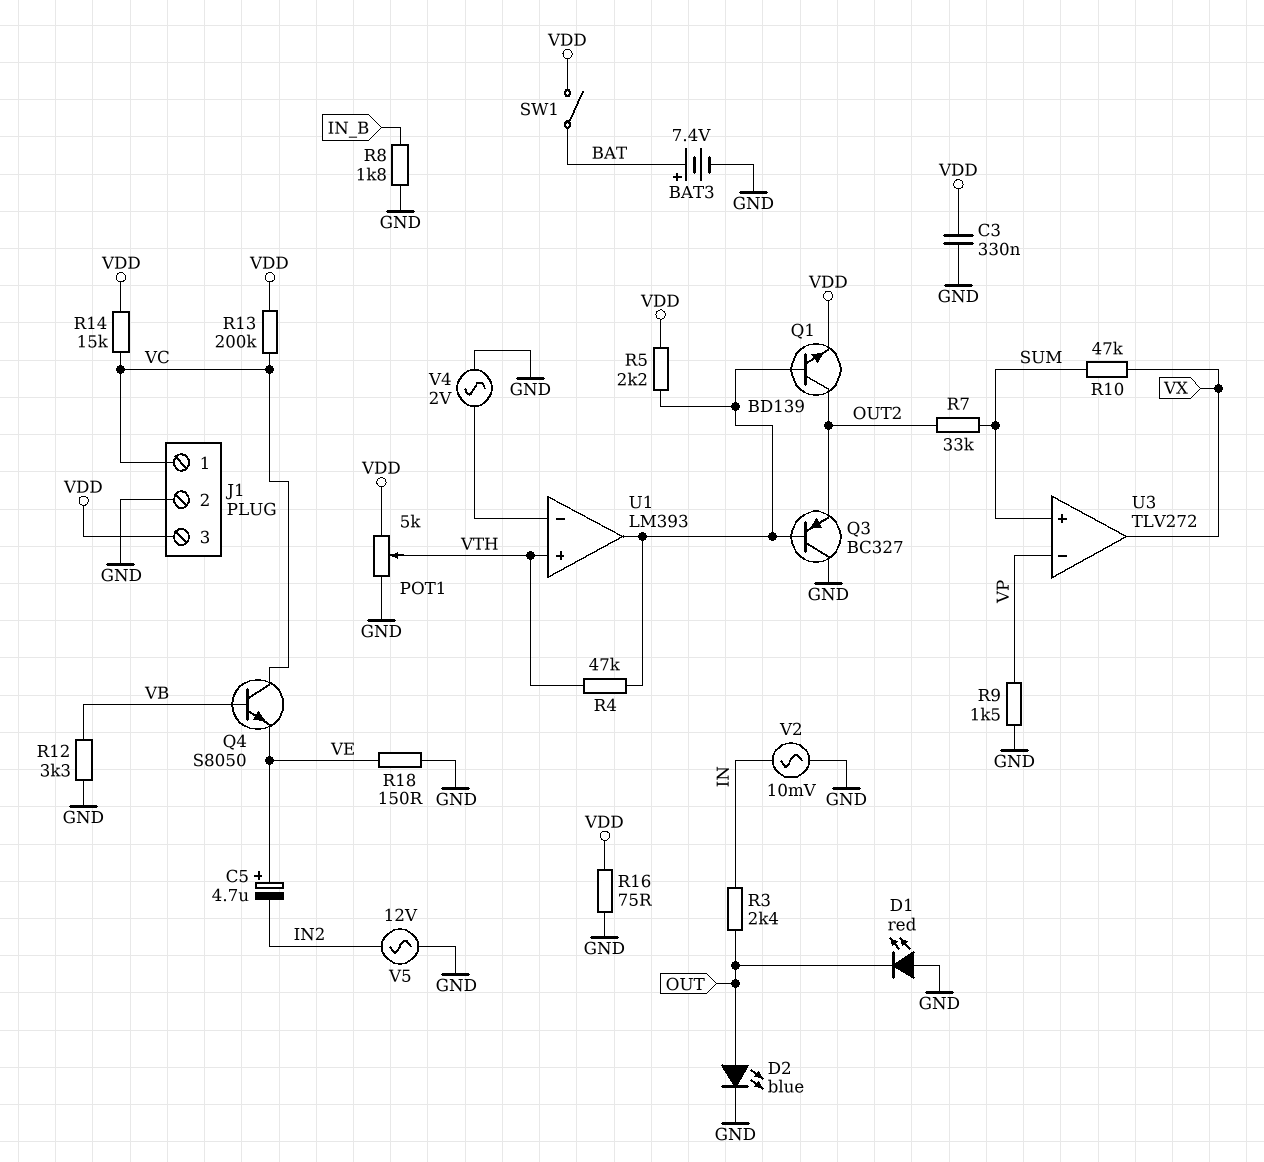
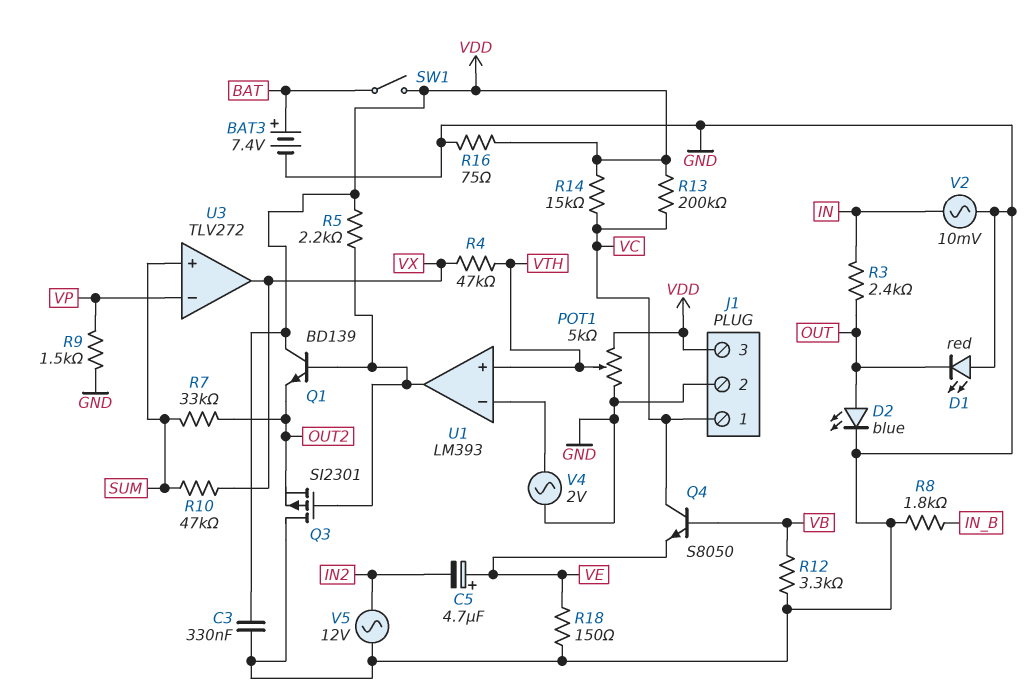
Q1: NPN BD139 (B U1/out, C OUT2, E VDD) -> NPN BD139 (B U1/out, C VDD, E OUT2)
Q3: PNP BC327 (B U1/out, C GND, E OUT2) -> PMOS SI2301 (G U1/out, D GND, S OUT2)
R4: 47k (U1/out, VTH) -> 47k (VTH, VX)

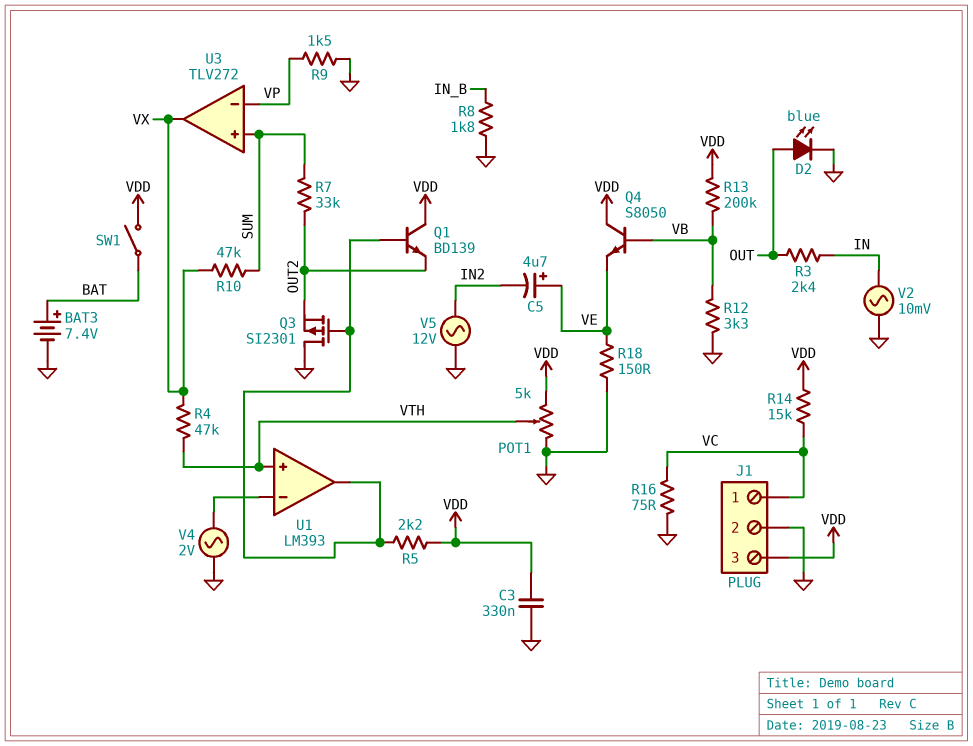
D1: LED red (A GND, K OUT) -> none
Q4: NPN S8050 (B VB, C VC, E VE) -> NPN S8050 (B VB, C VDD, E VE)
R13: 200k (VC, VDD) -> 200k (VB, VDD)
R16: 75 (GND, VDD) -> 75 (GND, VC)

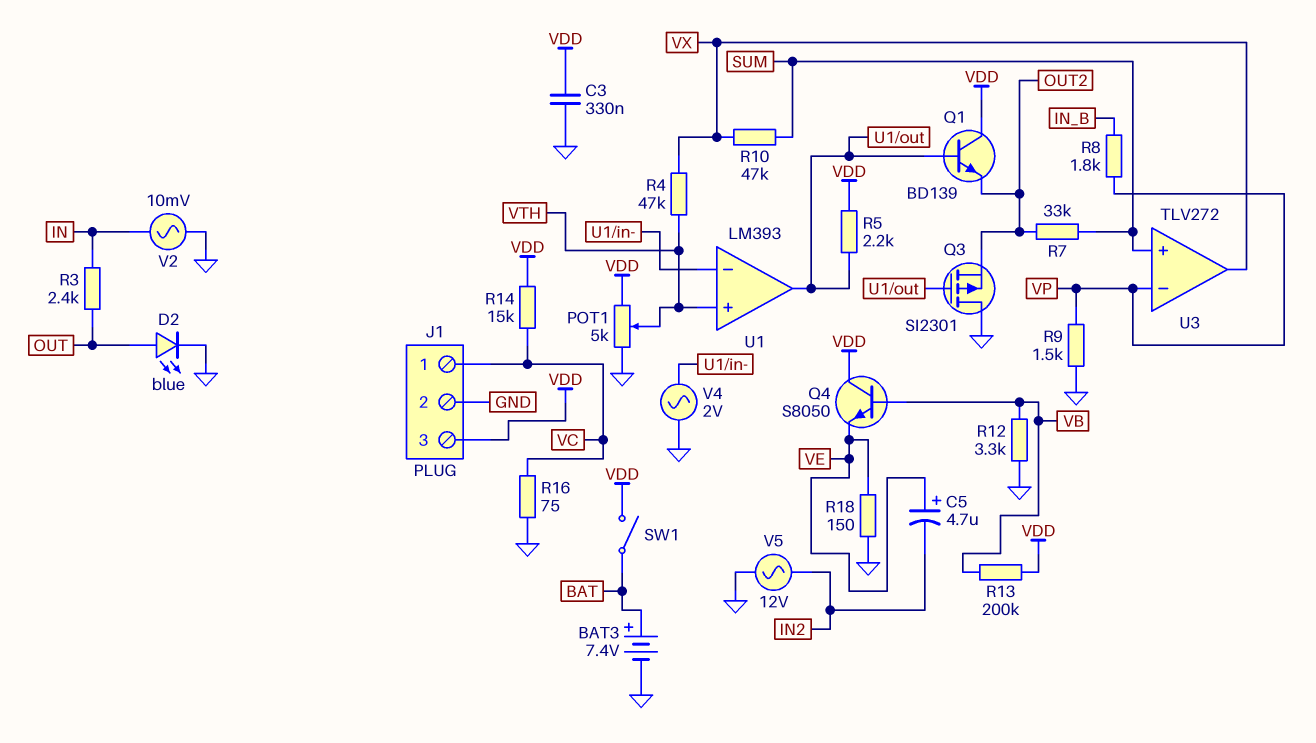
R8: 1.8k (GND, IN_B) -> 1.8k (IN_B, VP)

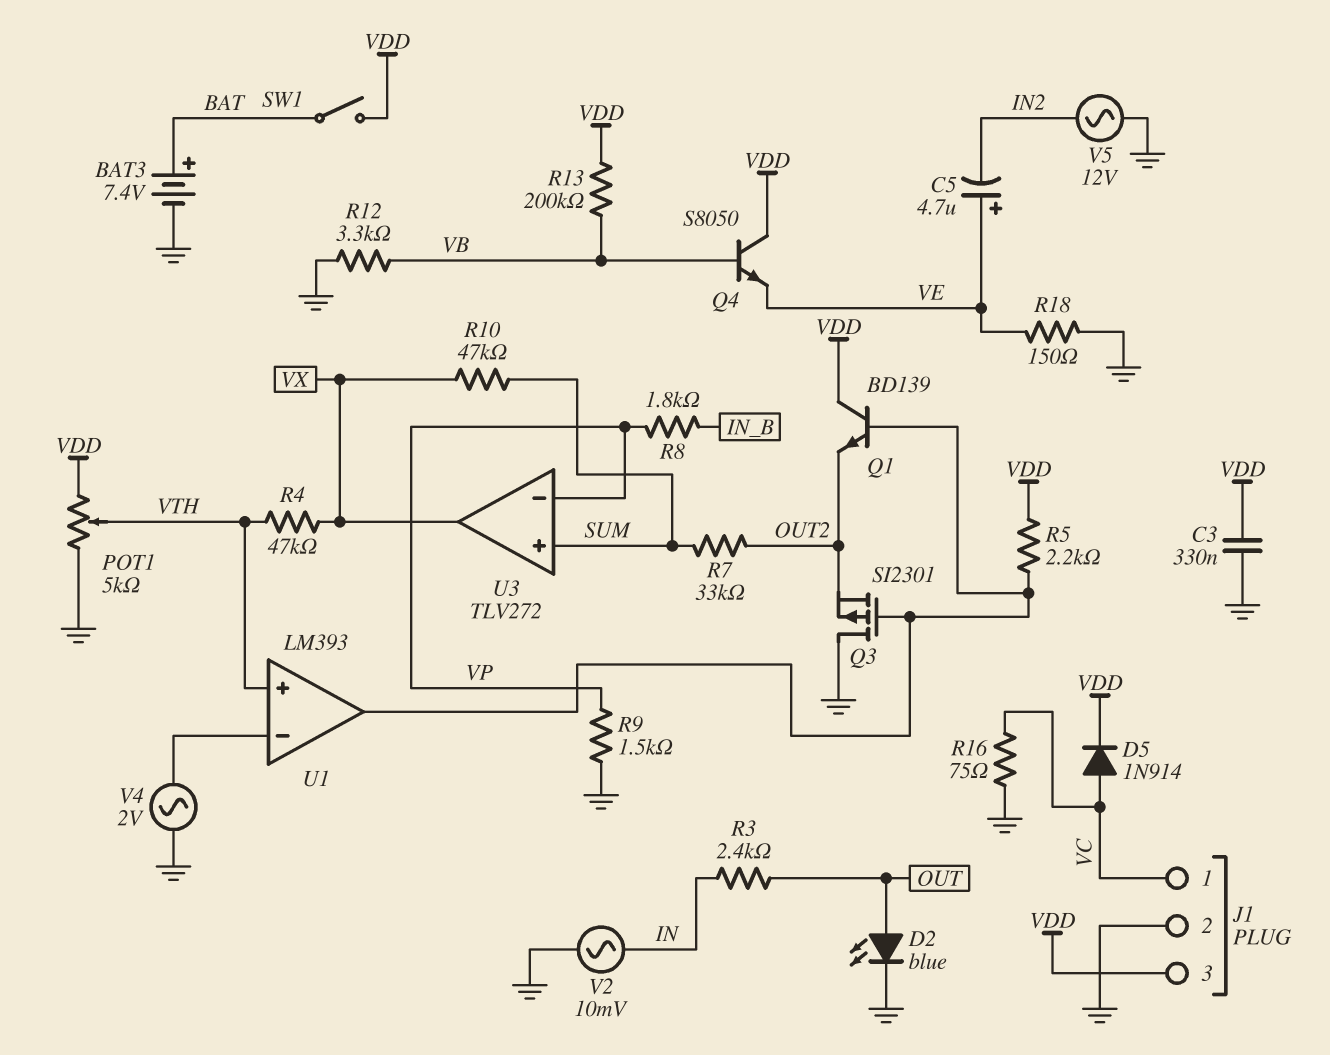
D5: none -> diode 1N914 (A VC, K VDD)
R14: 15k (VC, VDD) -> none

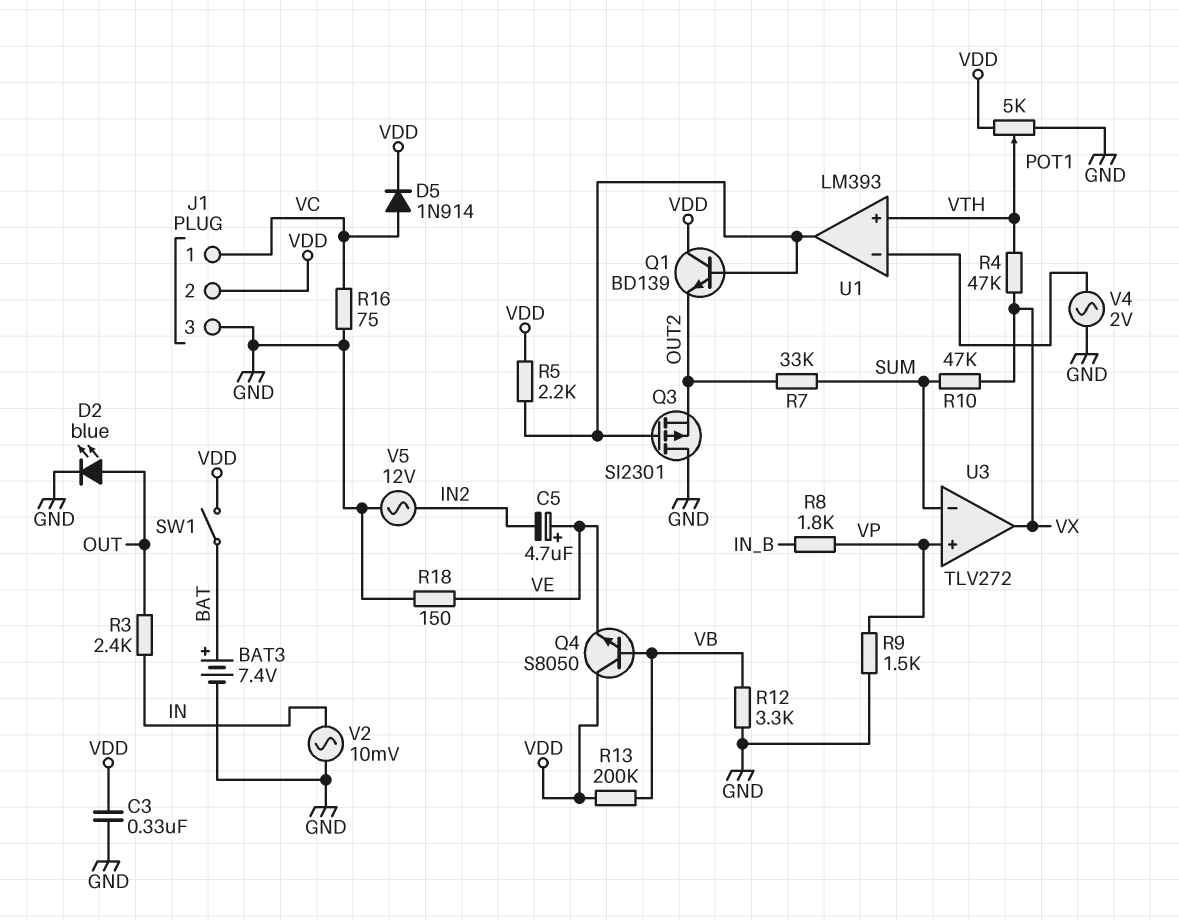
J1 pin 2: GND -> VDD
J1 pin 3: VDD -> GND
U3 pin in+: SUM -> VP
U3 pin in-: VP -> SUM

